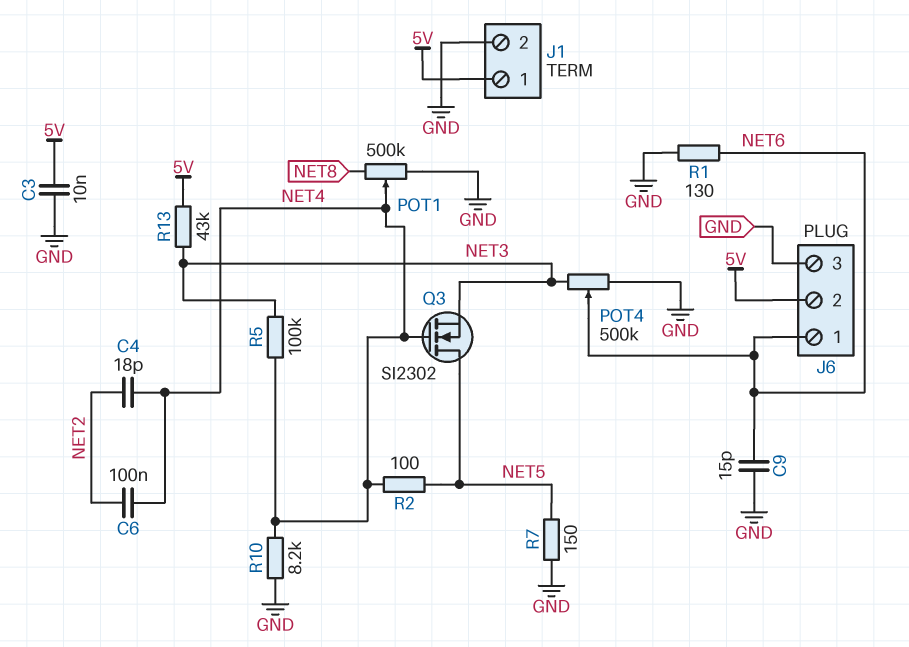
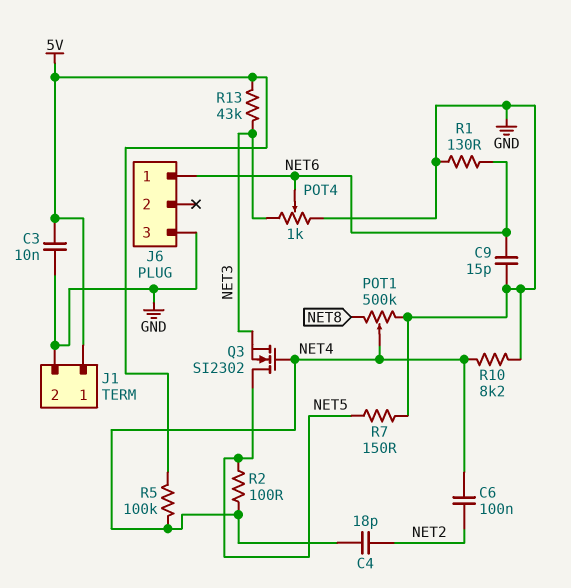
J6 pin 2: 5V -> none
POT4: 500k (GND, NET3, wiper NET6) -> 1k (GND, NET3, wiper NET6)
R5: 100k (NET3, NET4) -> 100k (5V, NET4)

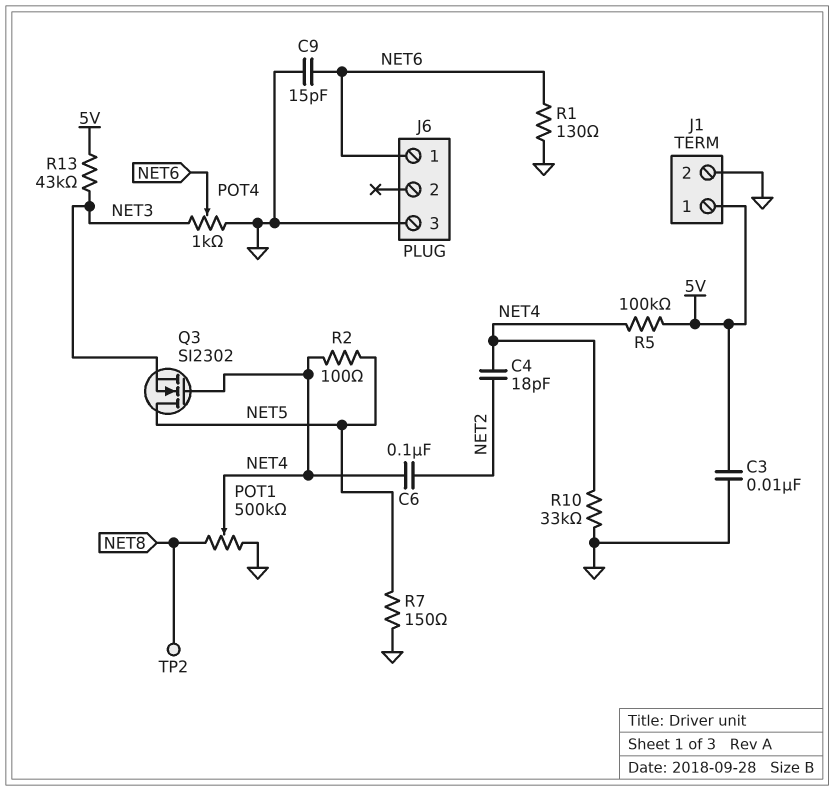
R10: 8.2k (GND, NET4) -> 33k (GND, NET4)
TP2: none -> test point (NET8)

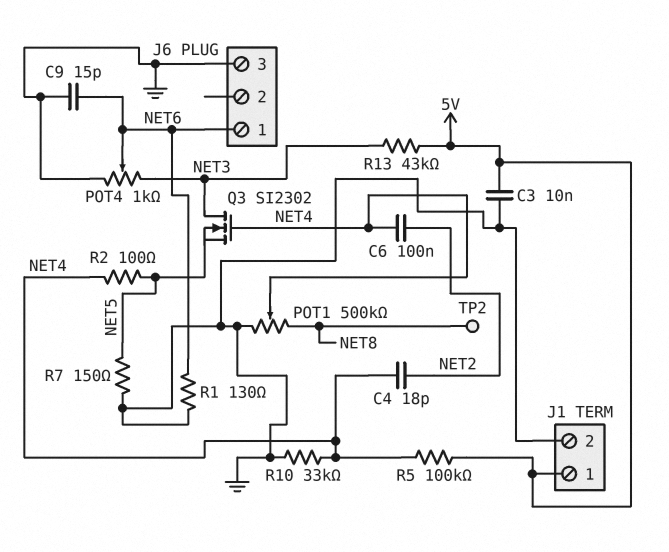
Q3: NMOS SI2302 (G NET4, D NET5, S NET3) -> NMOS SI2302 (G NET4, D NET3, S NET5)

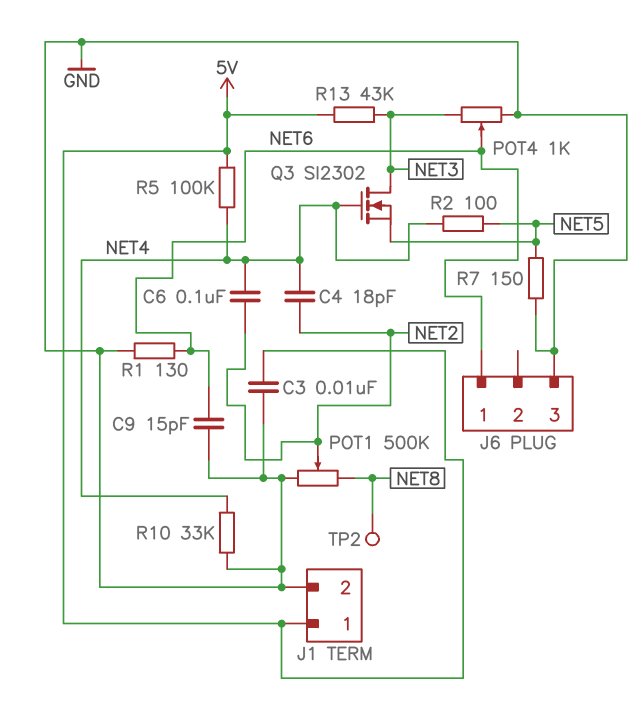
POT1: 500k (GND, NET8, wiper NET4) -> 500k (GND, NET8, wiper NET2)

